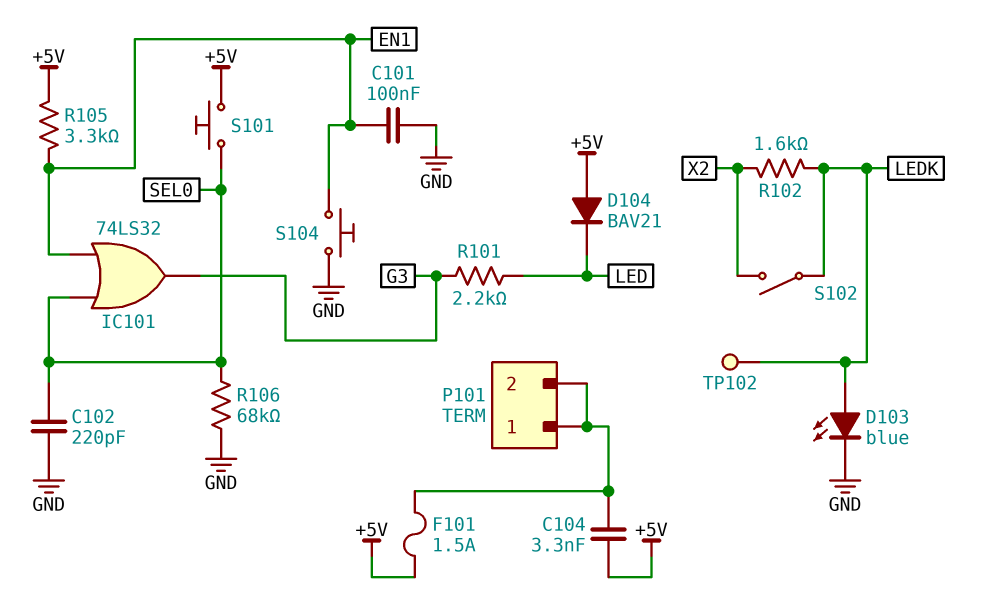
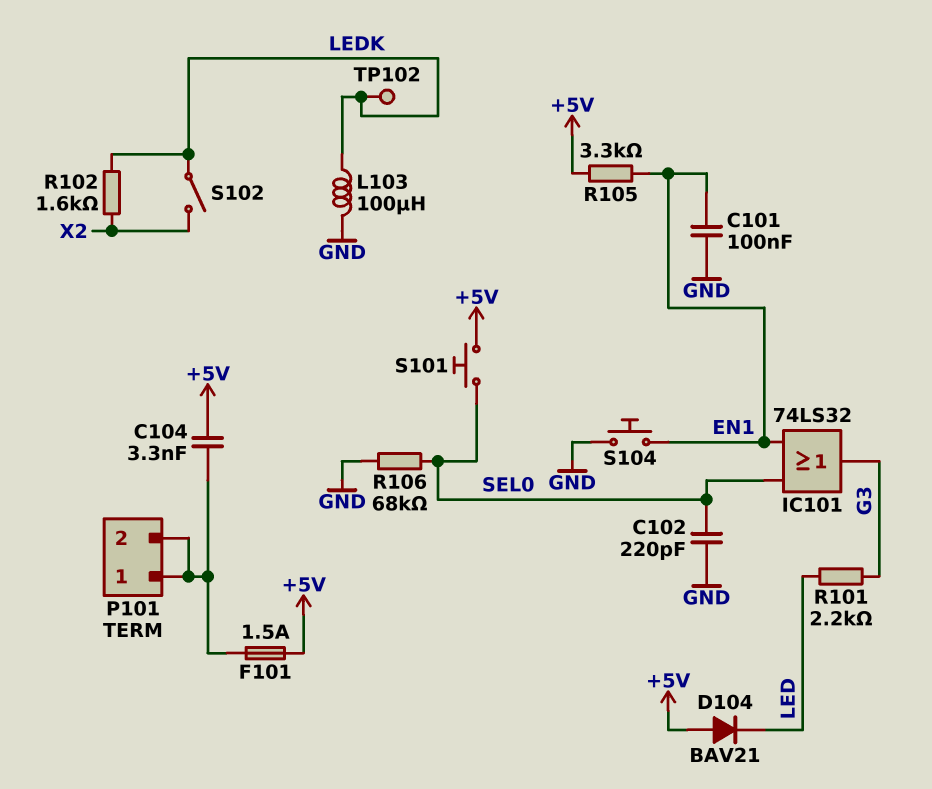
D103: LED blue (A LEDK, K GND) -> none
L103: none -> 100uH (GND, LEDK)

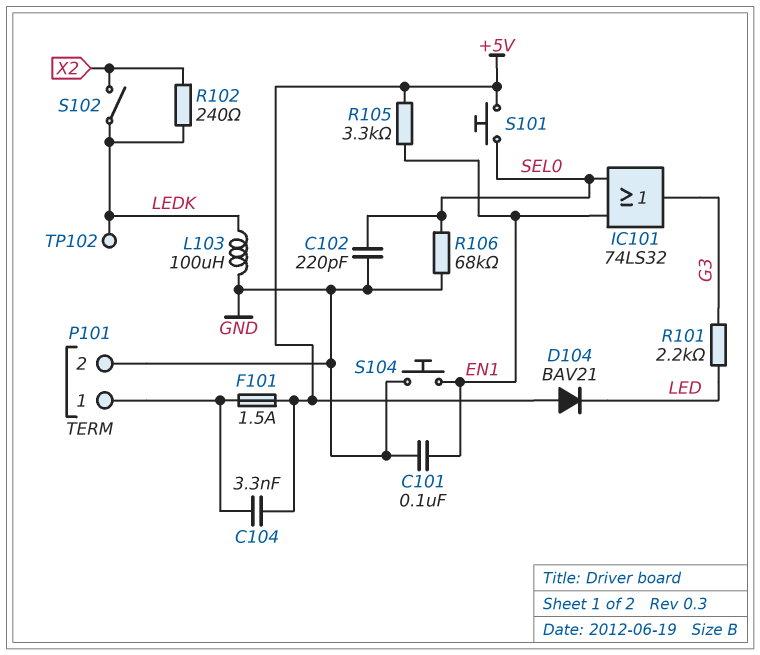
P101 pin 2: P101/1 -> GND
R102: 1.6k (LEDK, X2) -> 240 (LEDK, X2)

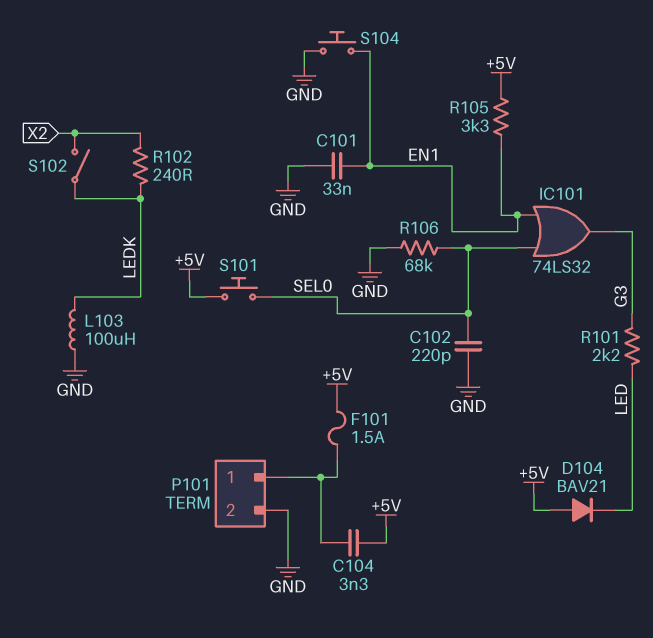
C101: 100nF (EN1, GND) -> 33nF (EN1, GND)
TP102: test point (LEDK) -> none

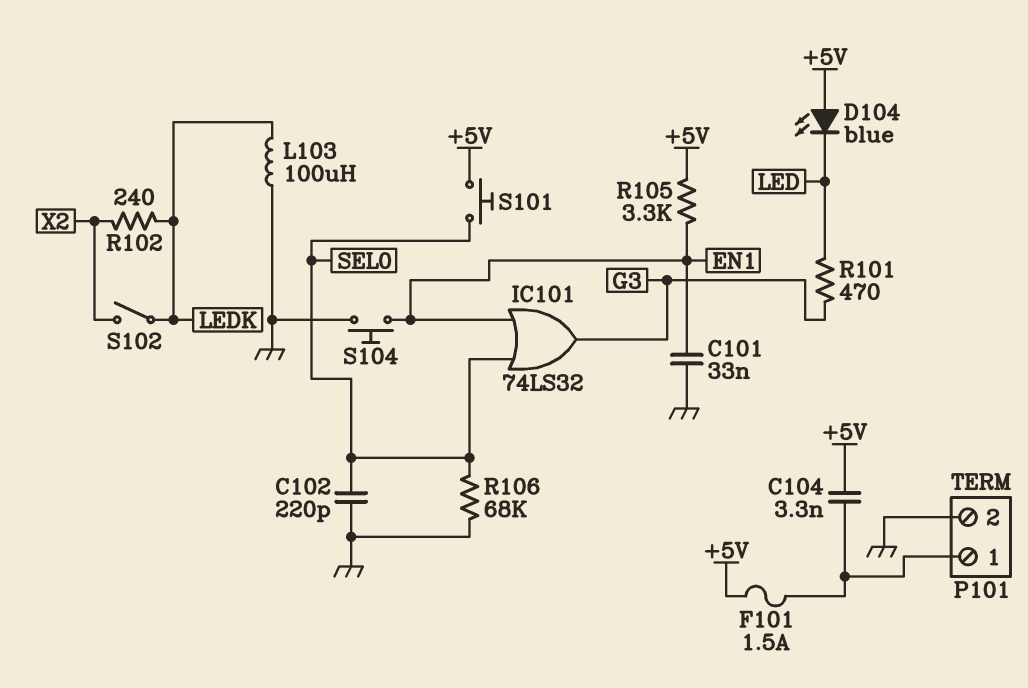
D104: diode BAV21 (A +5V, K LED) -> LED blue (A +5V, K LED)
R101: 2.2k (G3, LED) -> 470 (G3, LED)

